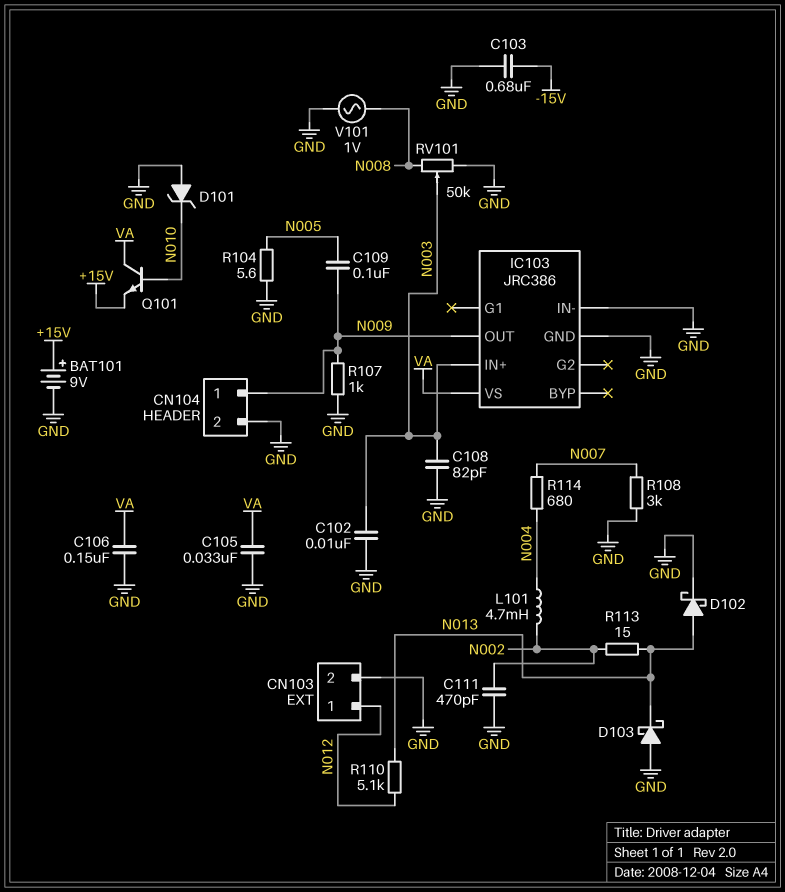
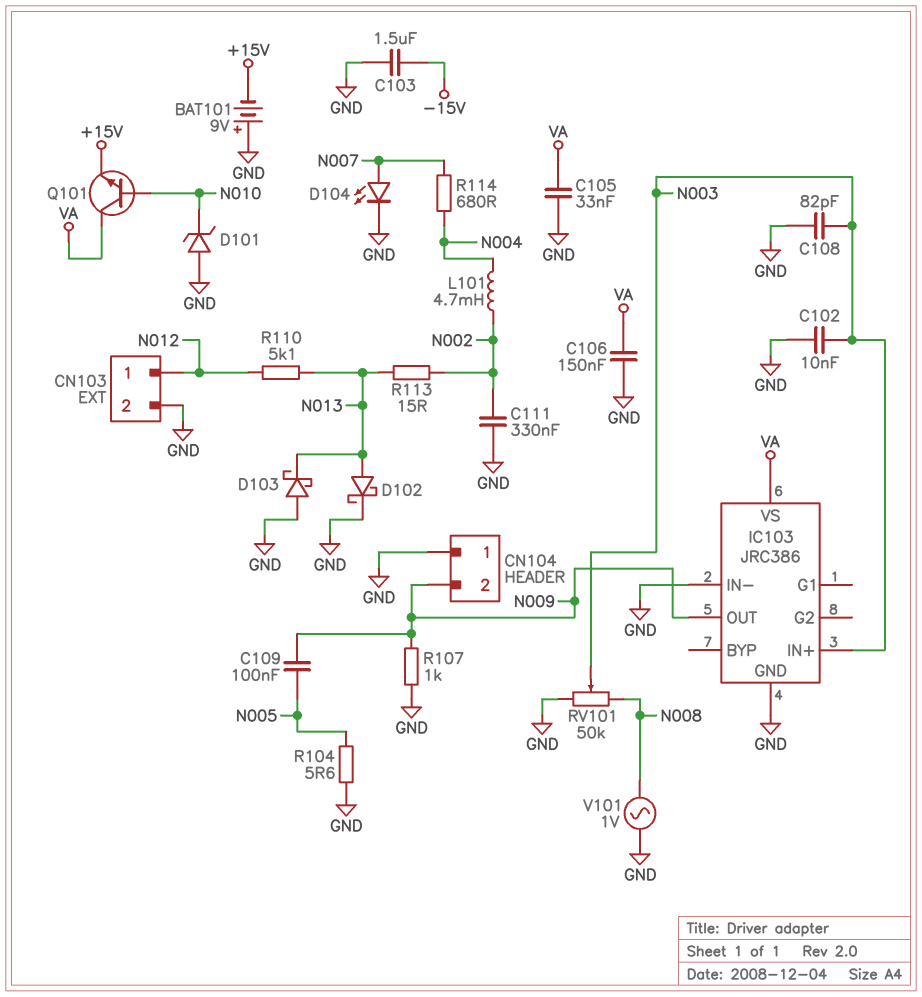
BAT101: 9V (plus +15V, minus GND) -> 9V (plus GND, minus +15V)
C103: 680nF (-15V, GND) -> 1.5uF (-15V, GND)
C111: 470pF (GND, N002) -> 330nF (GND, N002)
CN104 pin 1: N009 -> GND
CN104 pin 2: GND -> N009
D104: none -> LED (A N007, K GND)
R108: 3k (GND, N007) -> none

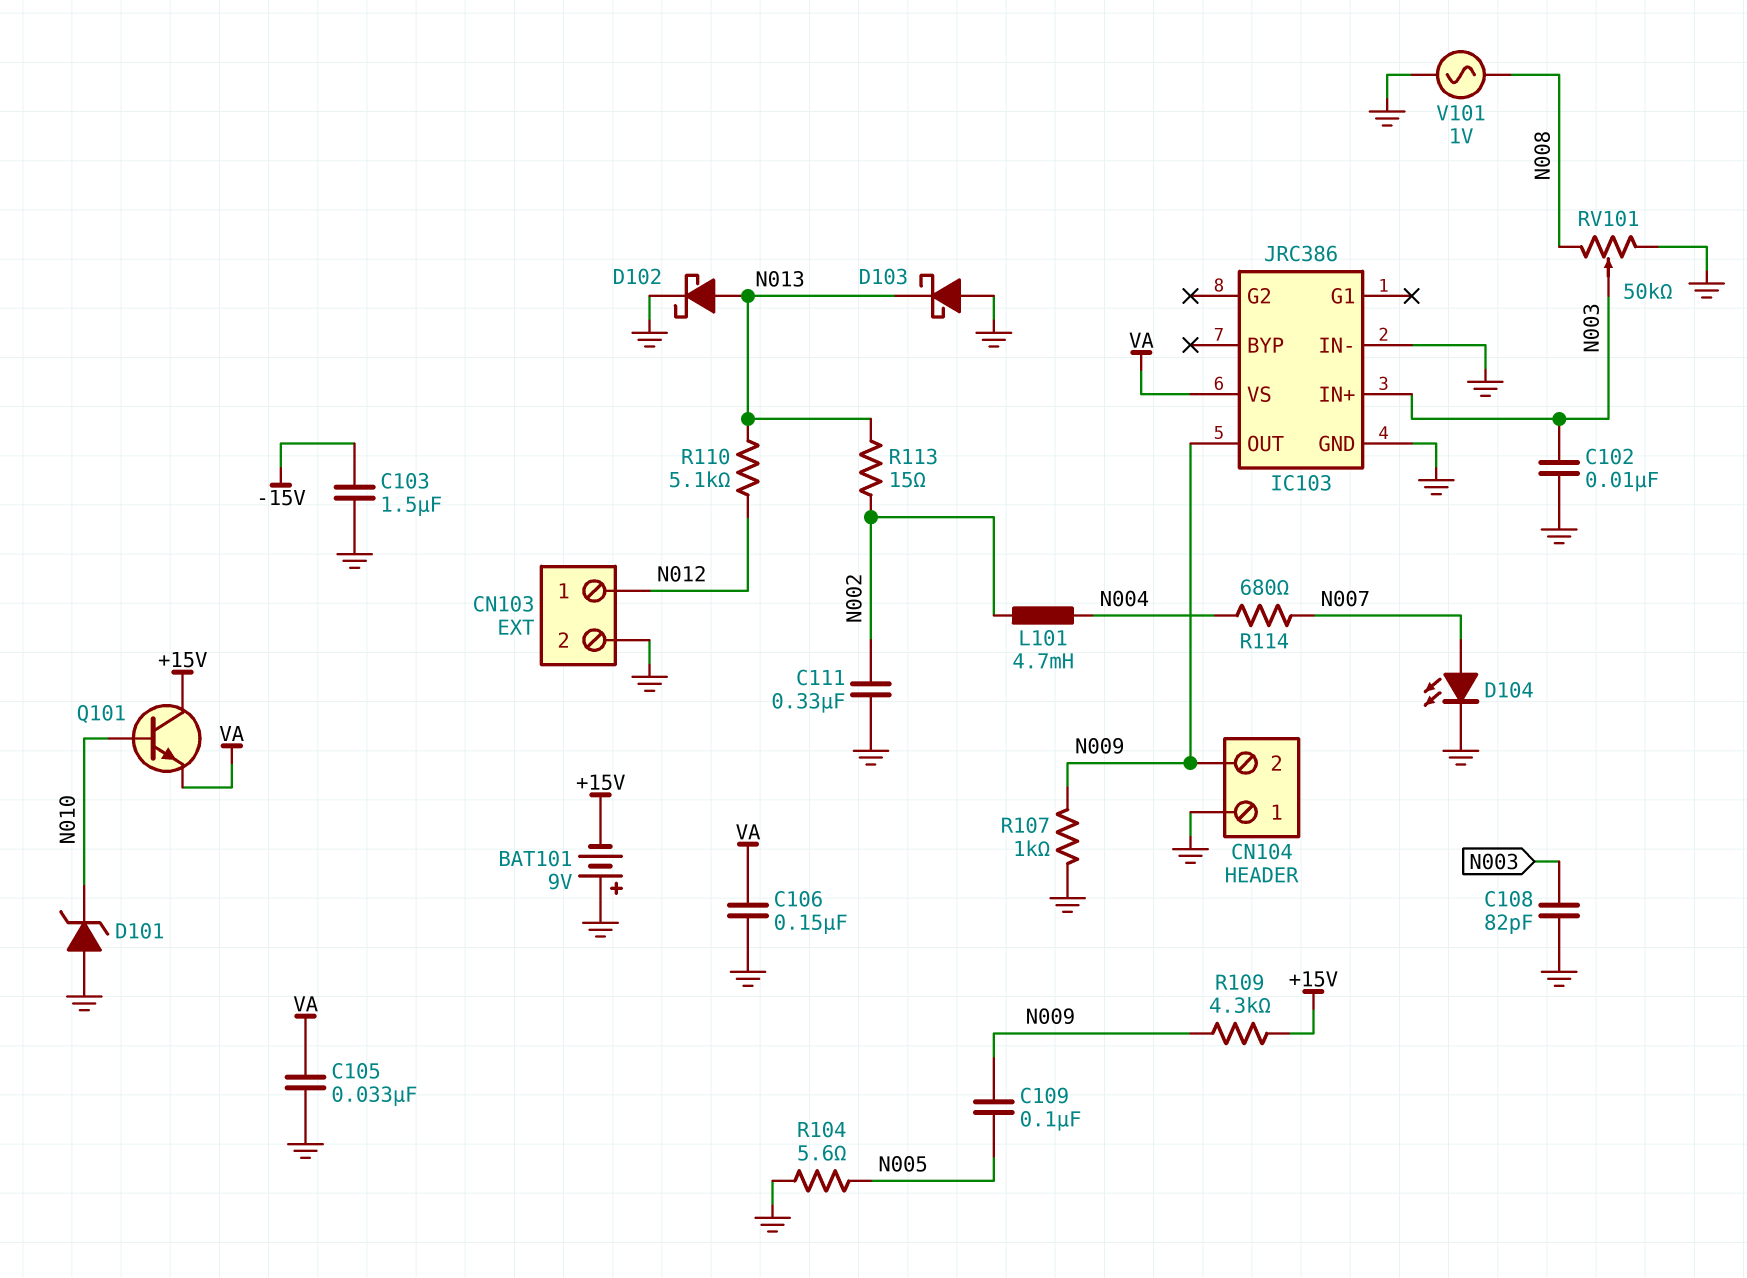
Q101: NPN (B N010, C VA, E +15V) -> NPN (B N010, C +15V, E VA)
R109: none -> 4.3k (+15V, N009)

